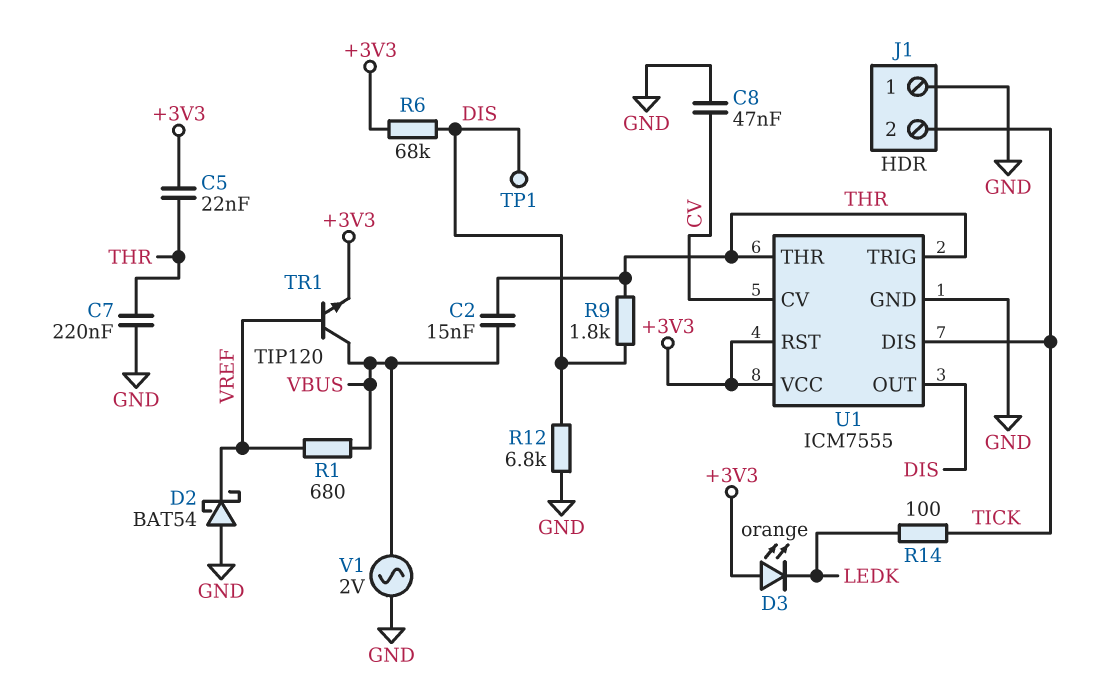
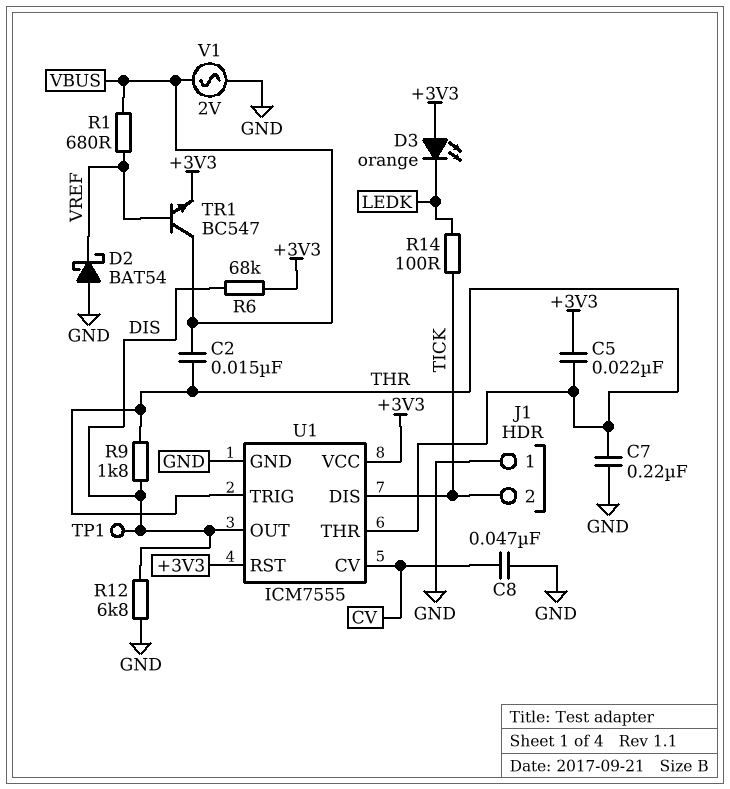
TR1: NPN TIP120 (B VREF, C VBUS, E +3V3) -> NPN BC547 (B VREF, C VBUS, E +3V3)

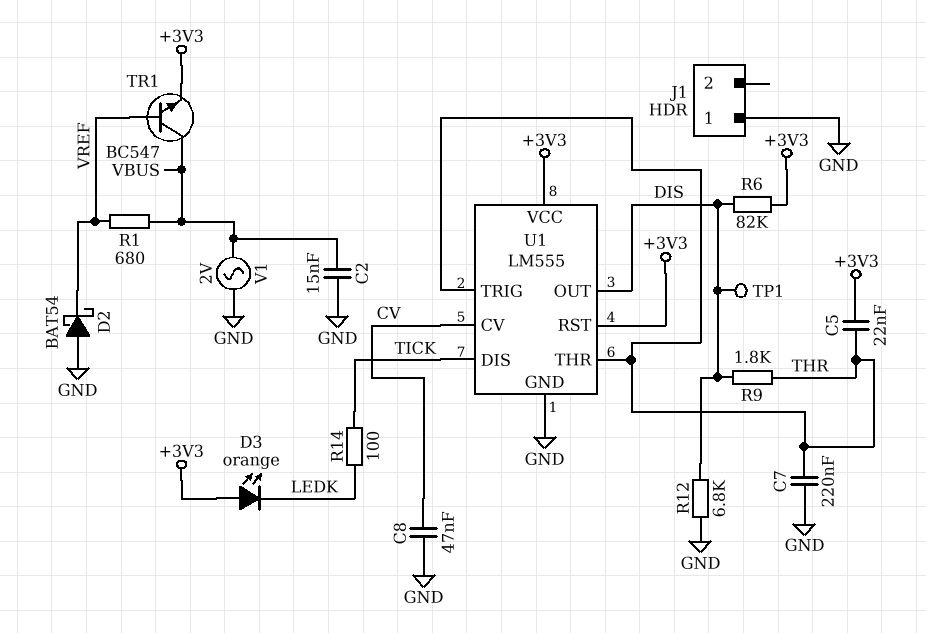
C2: 15nF (THR, VBUS) -> 15nF (GND, VBUS)
J1 pin 2: TICK -> none
R6: 68k (+3V3, DIS) -> 82k (+3V3, DIS)
U1: ICM7555 -> LM555

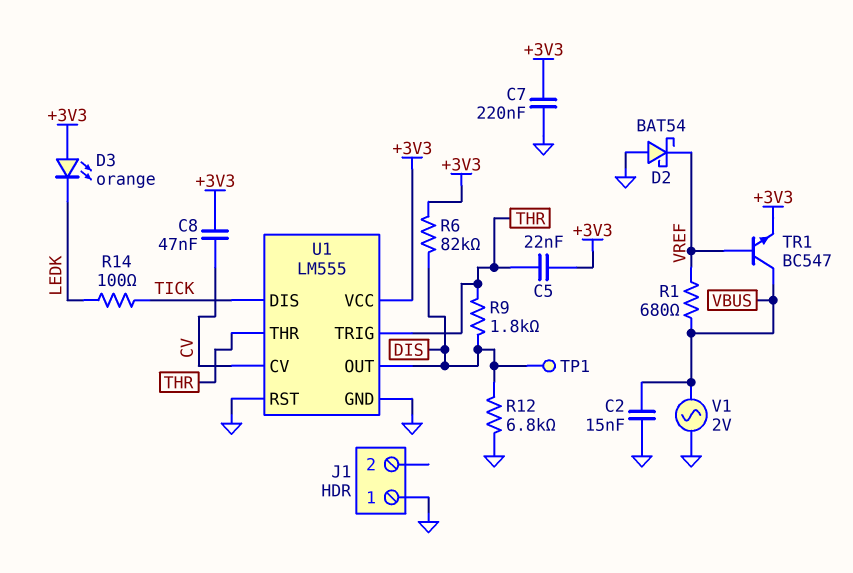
C7: 220nF (GND, THR) -> 220nF (+3V3, GND)
C8: 47nF (CV, GND) -> 47nF (+3V3, CV)
U1 pin RST: +3V3 -> GND

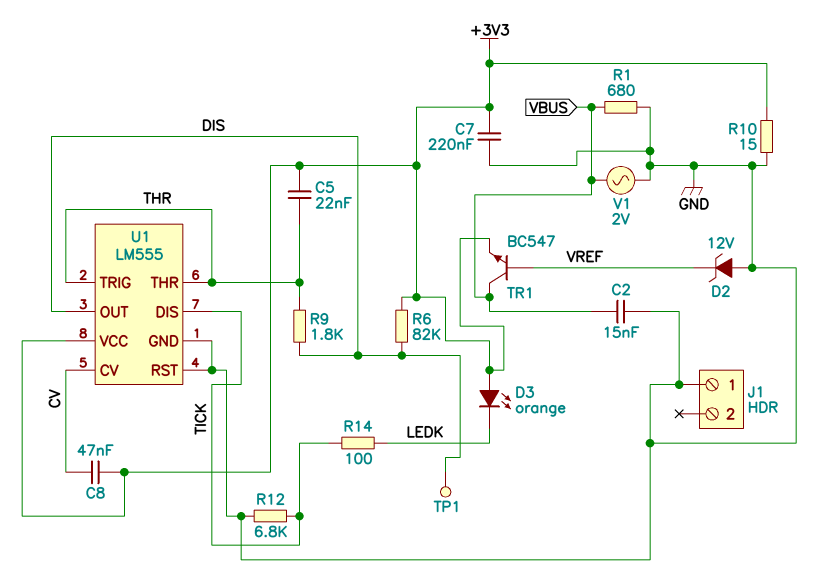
D2: schottky BAT54 (A GND, K VREF) -> zener 12V (A GND, K VREF)
R1: 680 (VBUS, VREF) -> 680 (GND, VBUS)
R10: none -> 15 (+3V3, GND)
R12: 6.8k (DIS, GND) -> 6.8k (GND, TICK)

